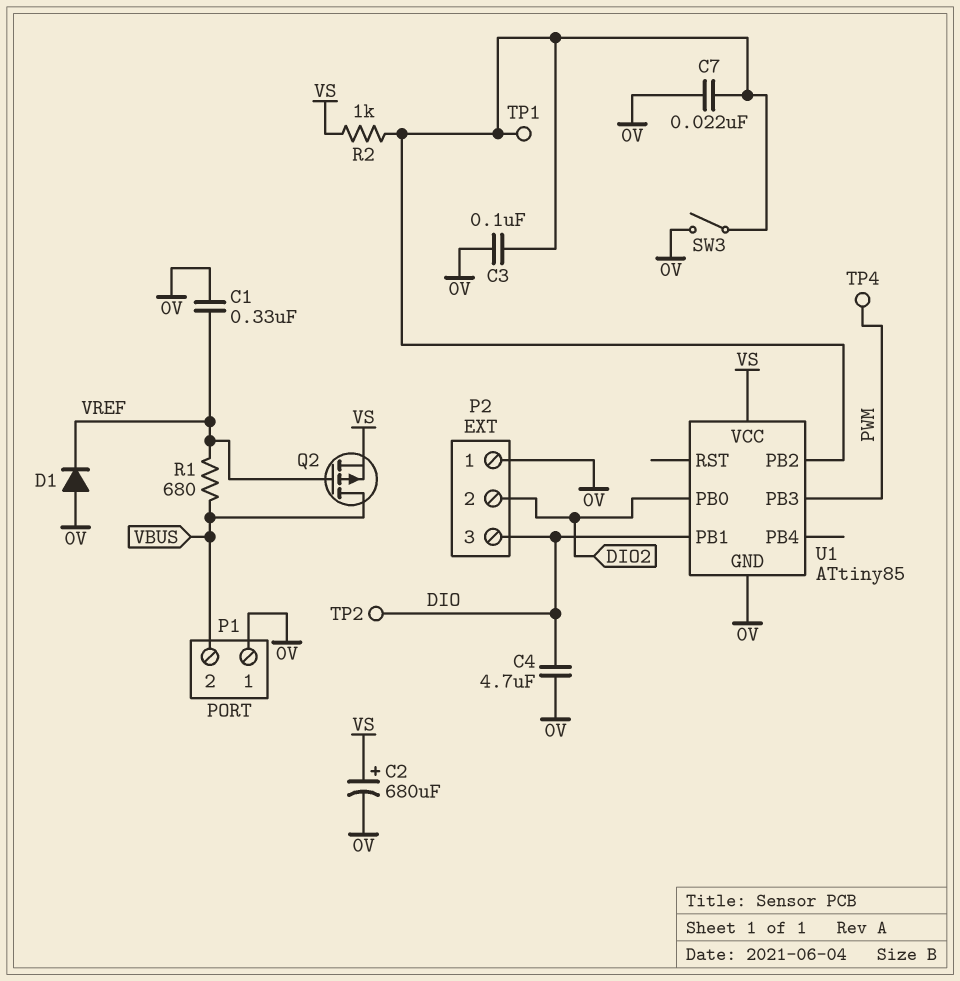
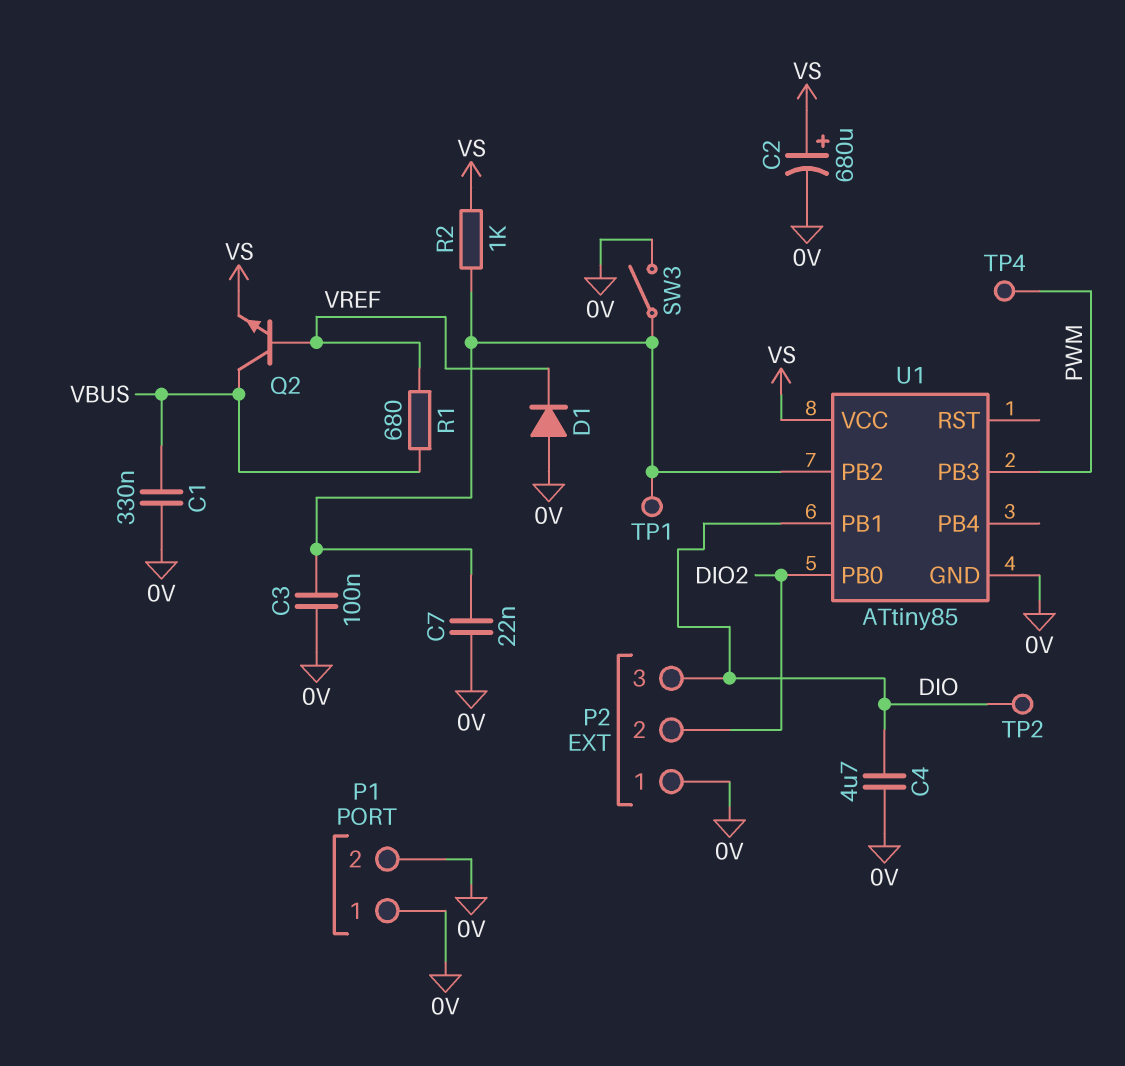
C1: 330nF (0V, VREF) -> 330nF (0V, VBUS)
P1 pin 2: VBUS -> 0V
Q2: PMOS (G VREF, D VBUS, S VS) -> NPN (B VREF, C VBUS, E VS)

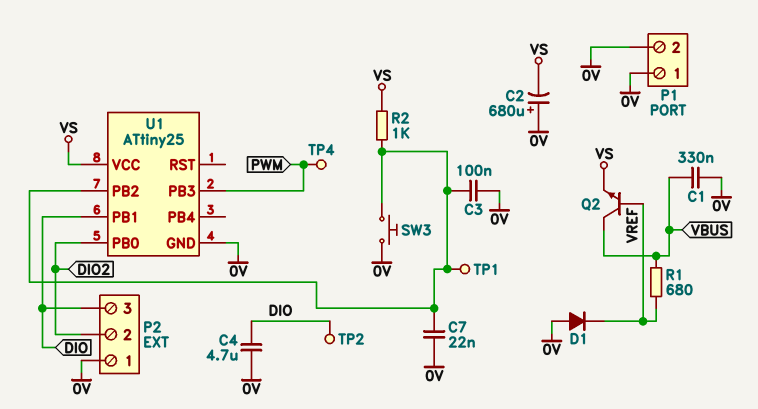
C2: 680uF (plus VS, minus 0V) -> 680uF (plus 0V, minus VS)
SW3: switch (0V, U1/PB2) -> button (0V, U1/PB2)
U1: ATtiny85 -> ATtiny25

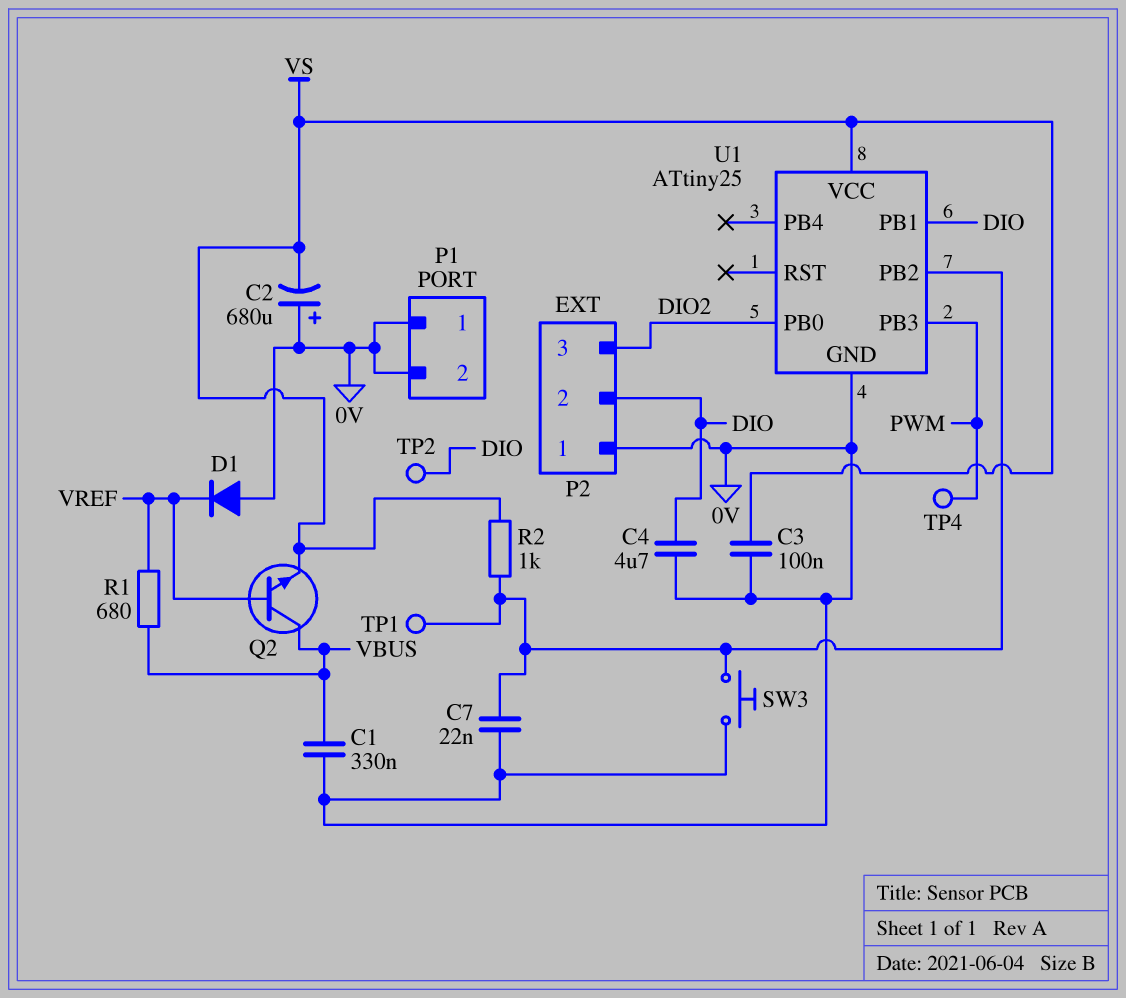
C3: 100nF (0V, U1/PB2) -> 100nF (0V, VS)
P2 pin 2: DIO2 -> DIO
P2 pin 3: DIO -> DIO2

